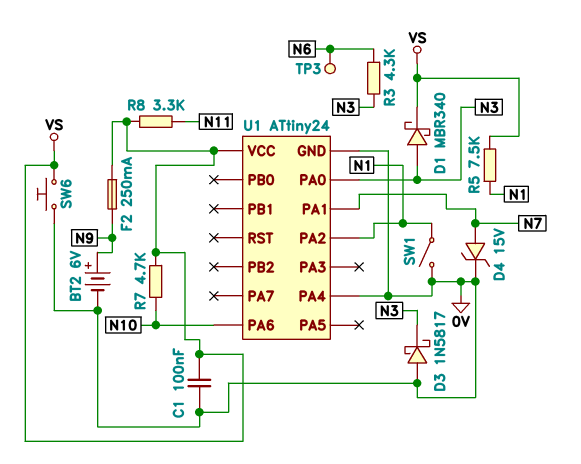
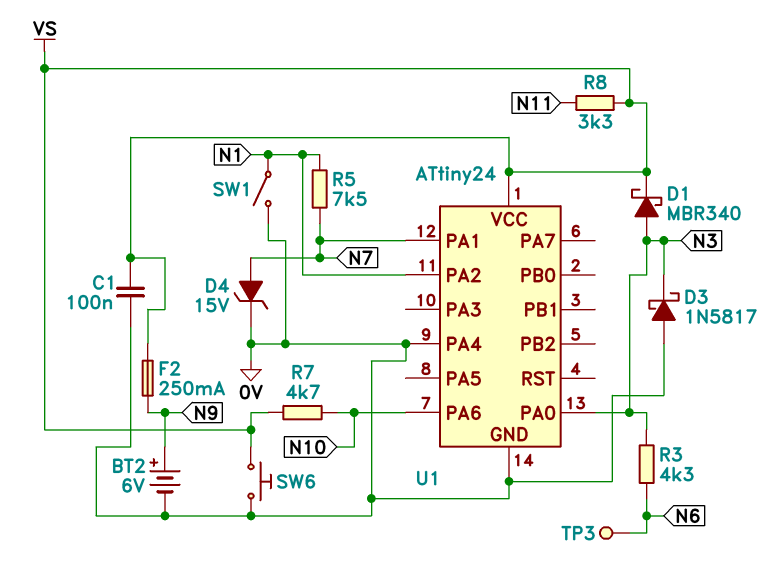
R5: 7.5k (N1, VS) -> 7.5k (N1, N7)

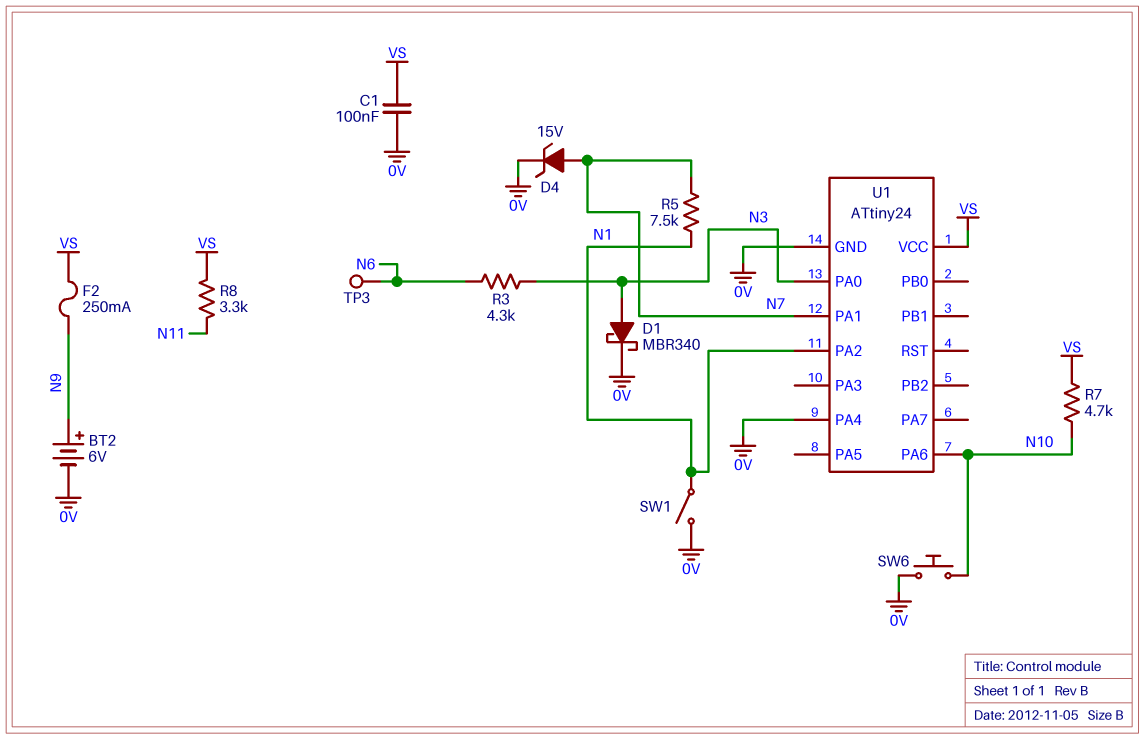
D1: schottky MBR340 (A N3, K VS) -> schottky MBR340 (A N3, K 0V)
D3: schottky 1N5817 (A 0V, K N3) -> none
SW6: button (0V, VS) -> button (0V, N10)

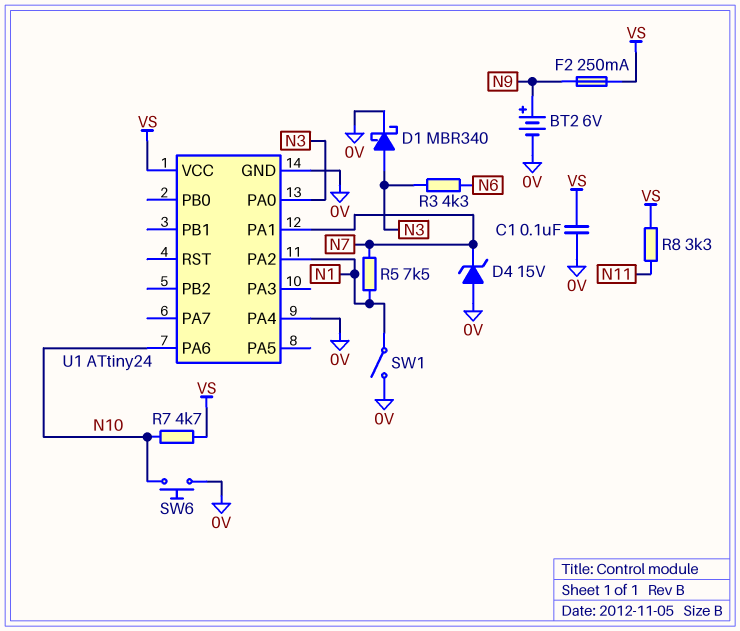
D4: zener 15V (A N7, K 0V) -> zener 15V (A 0V, K N7)
TP3: test point (N6) -> none

